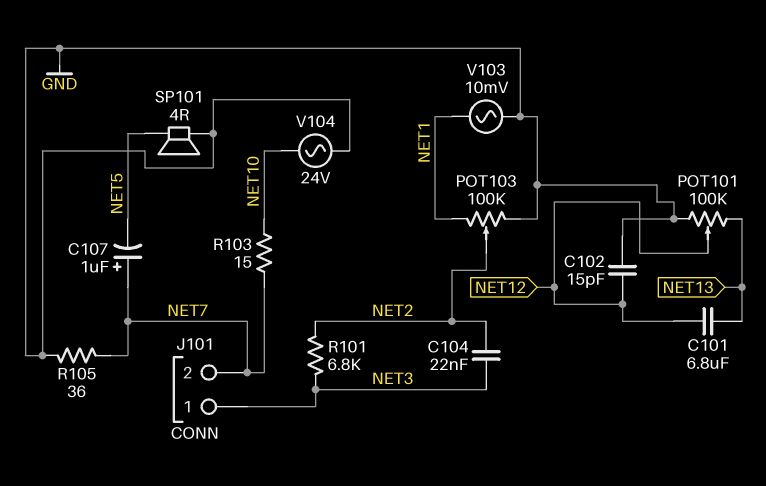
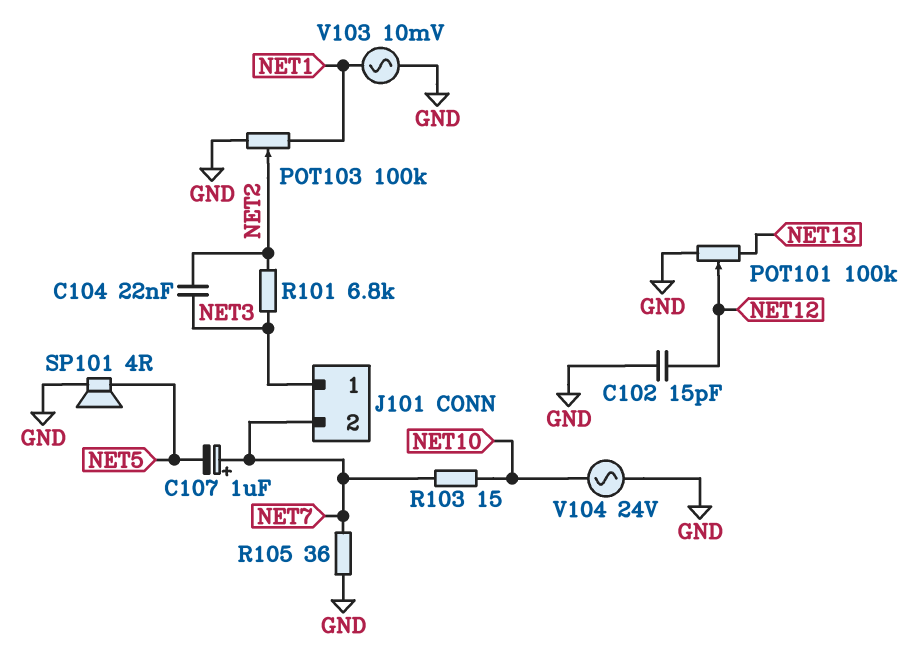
C101: 6.8uF (NET12, NET13) -> none

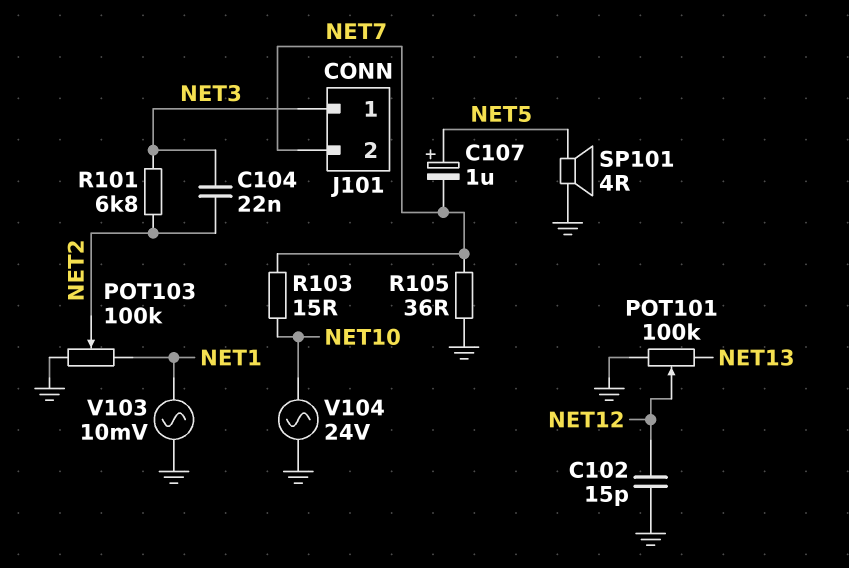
C107: 1uF (plus NET7, minus NET5) -> 1uF (plus NET5, minus NET7)

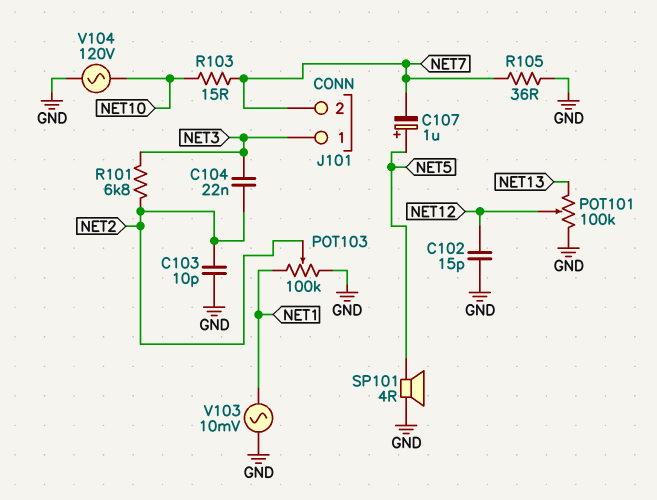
C103: none -> 10pF (GND, NET2)
V104: AC 24V (GND, NET10) -> AC 120V (GND, NET10)

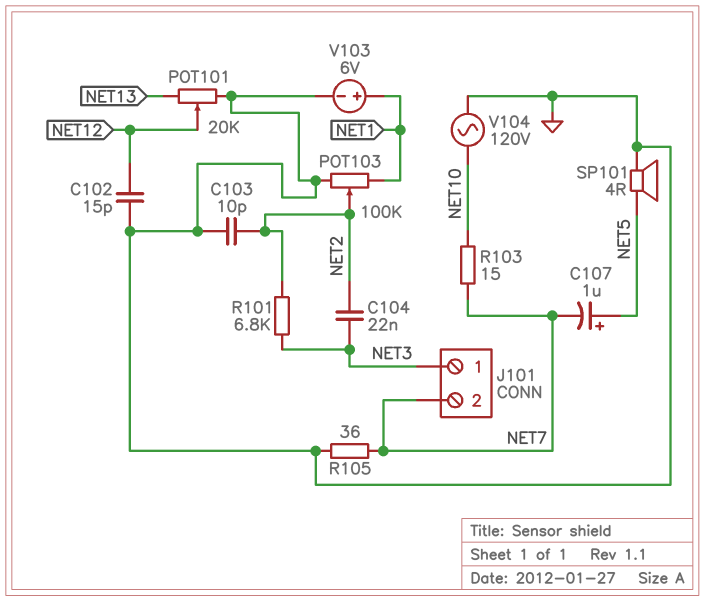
POT101: 100k (GND, NET13, wiper NET12) -> 20k (GND, NET13, wiper NET12)
V103: AC 10mV (GND, NET1) -> 6V (plus NET1, minus GND)

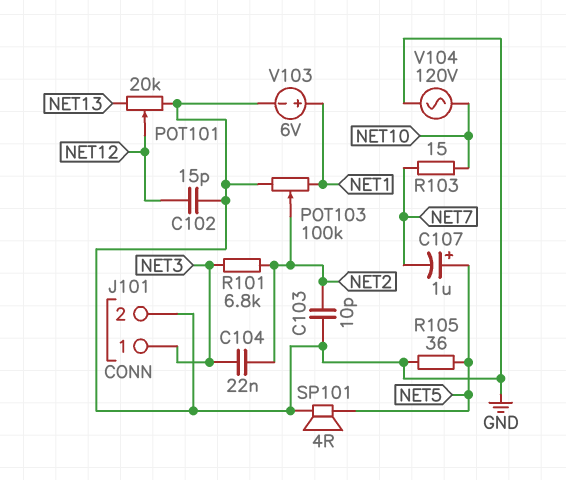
J101 pin 2: NET7 -> GND
R105: 36 (GND, NET7) -> 36 (GND, NET5)

